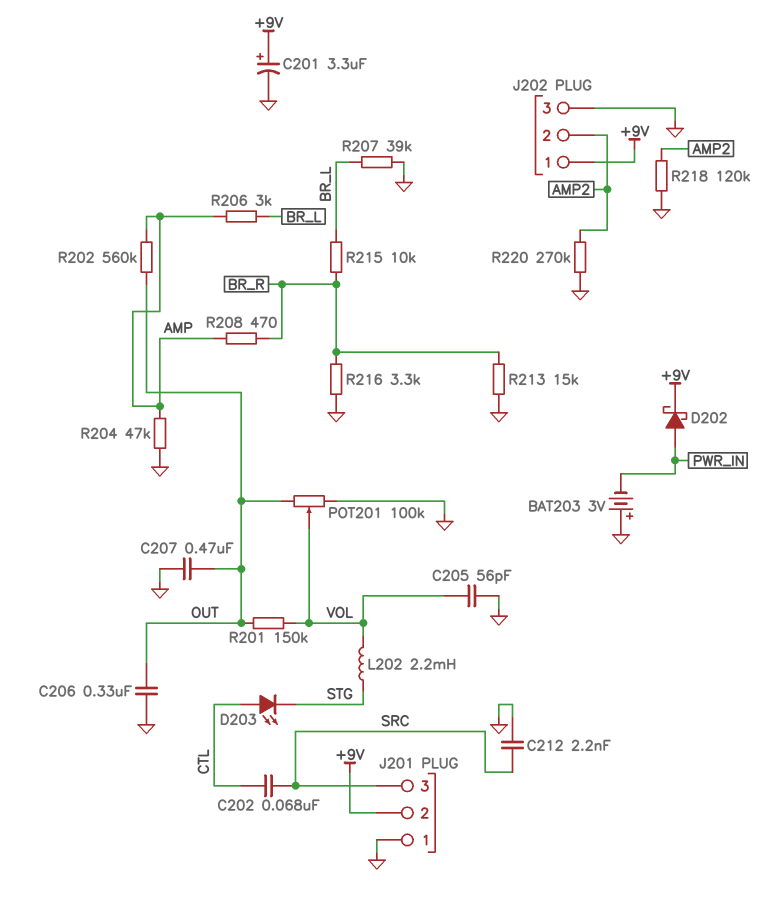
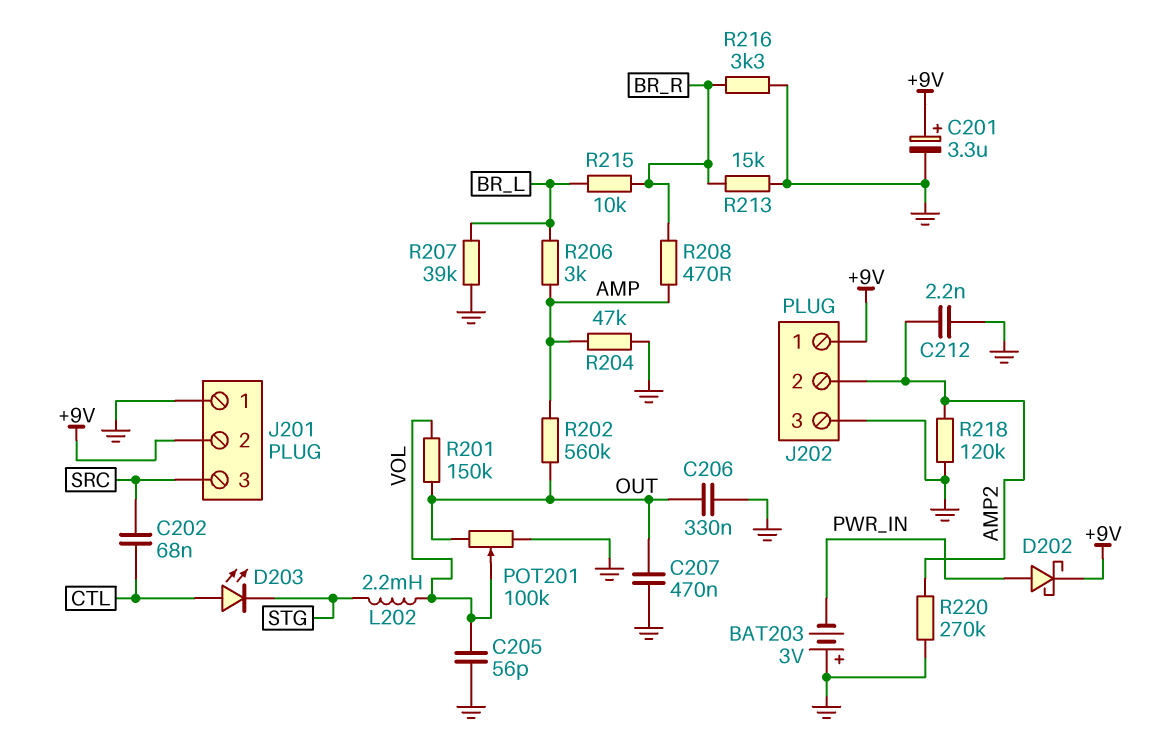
C212: 2.2nF (GND, SRC) -> 2.2nF (AMP2, GND)

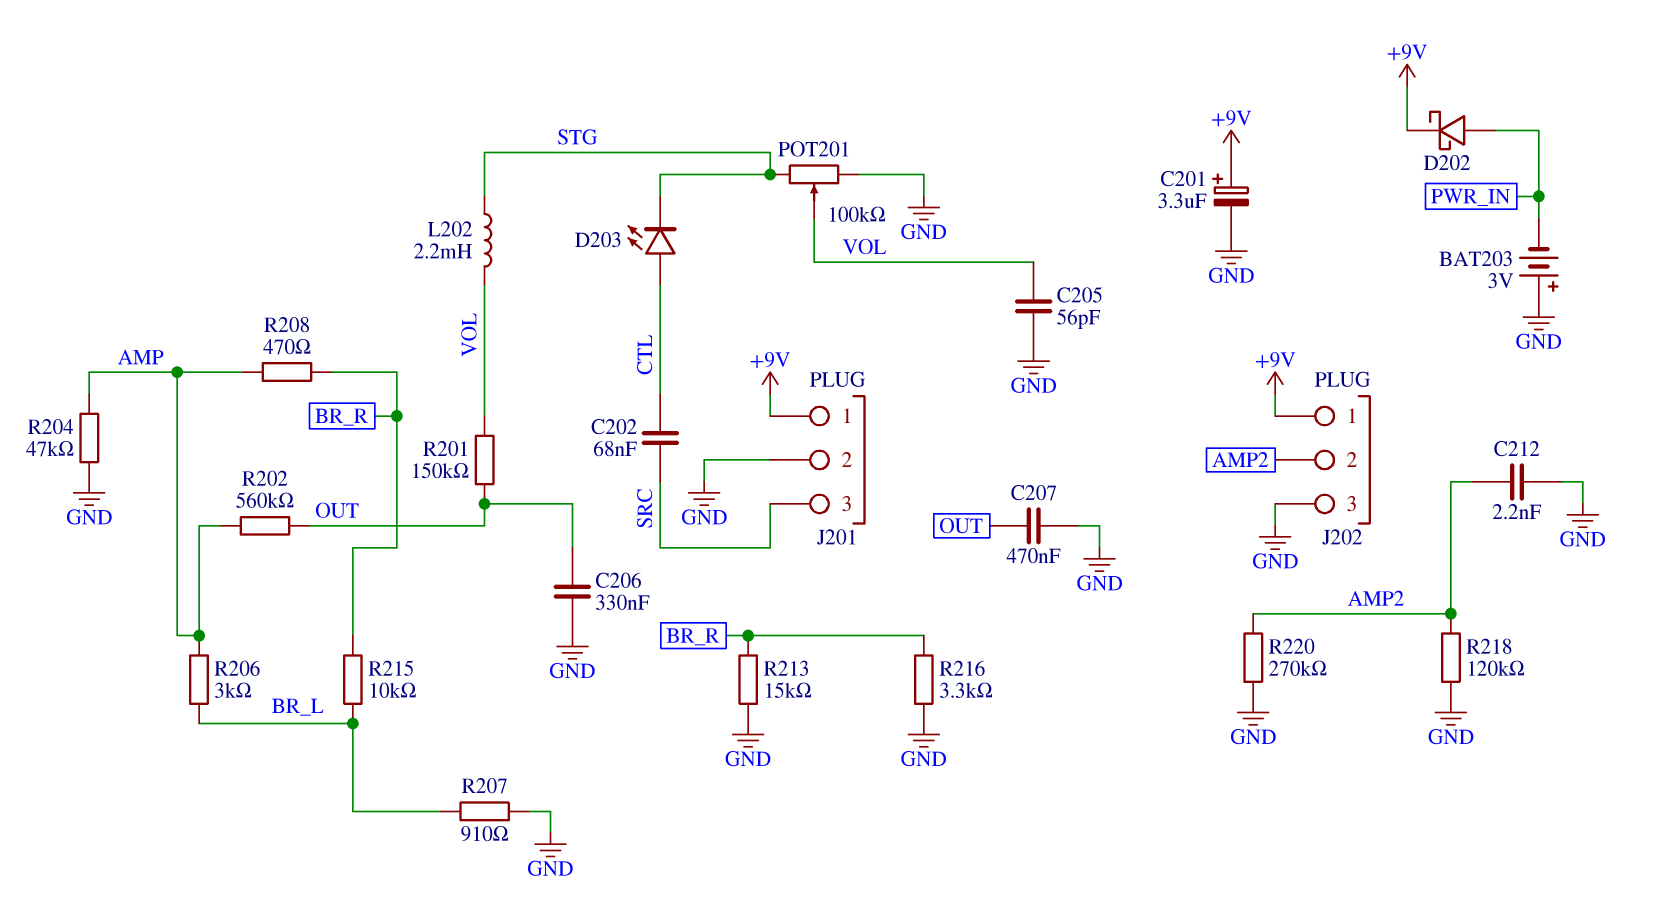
J201 pin 1: GND -> +9V
J201 pin 2: +9V -> GND
POT201: 100k (GND, OUT, wiper VOL) -> 100k (GND, STG, wiper VOL)
R207: 39k (BR_L, GND) -> 910 (BR_L, GND)

